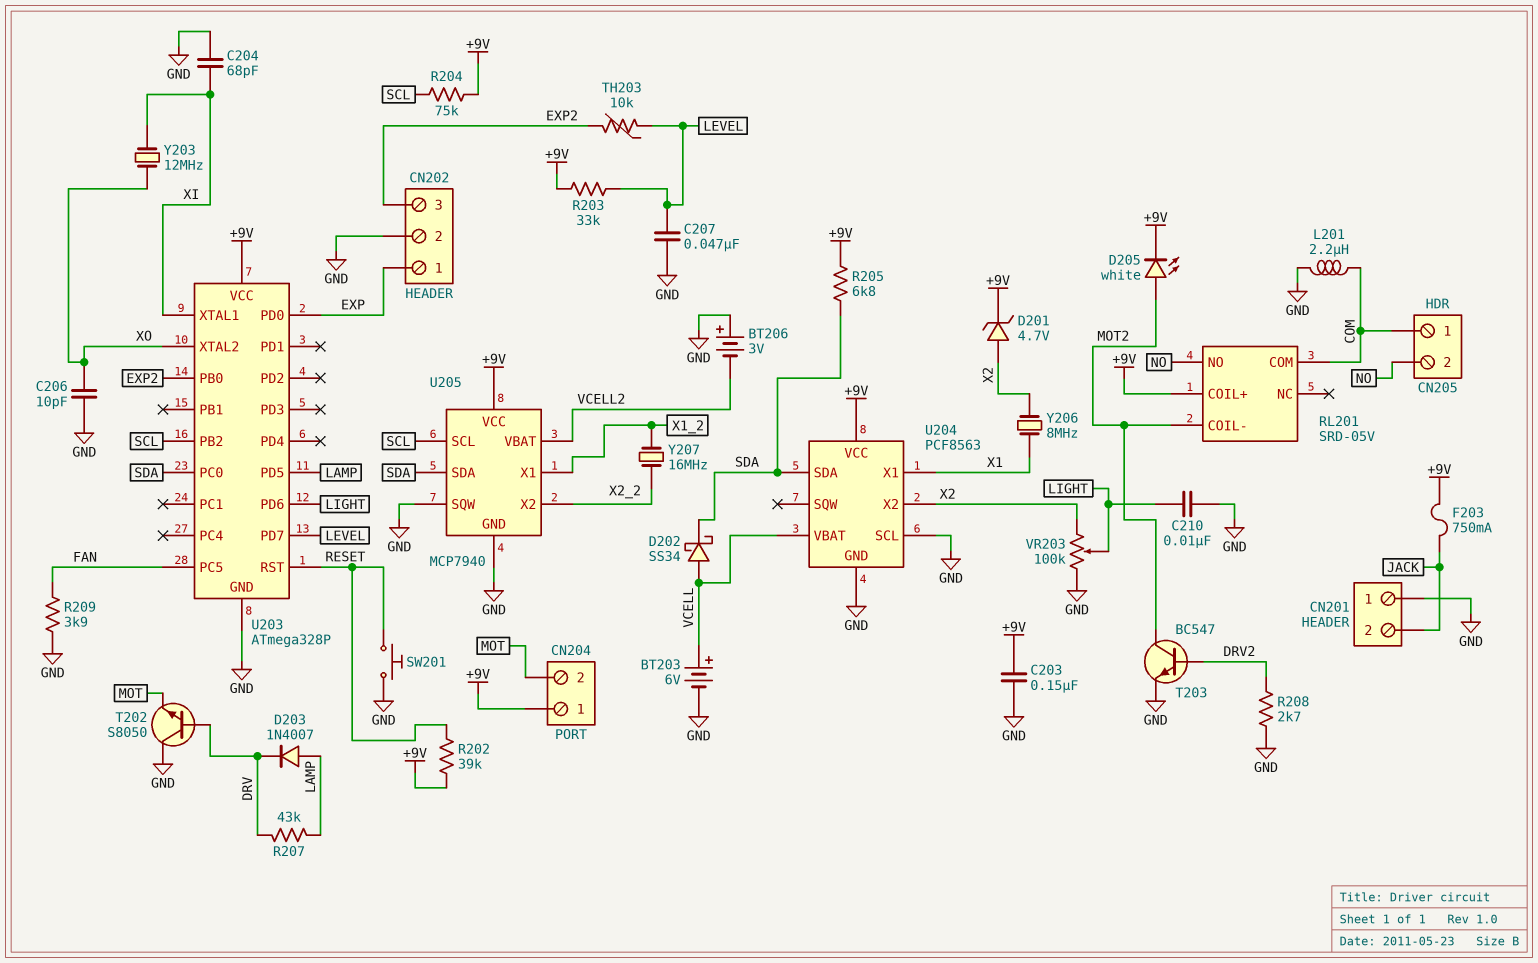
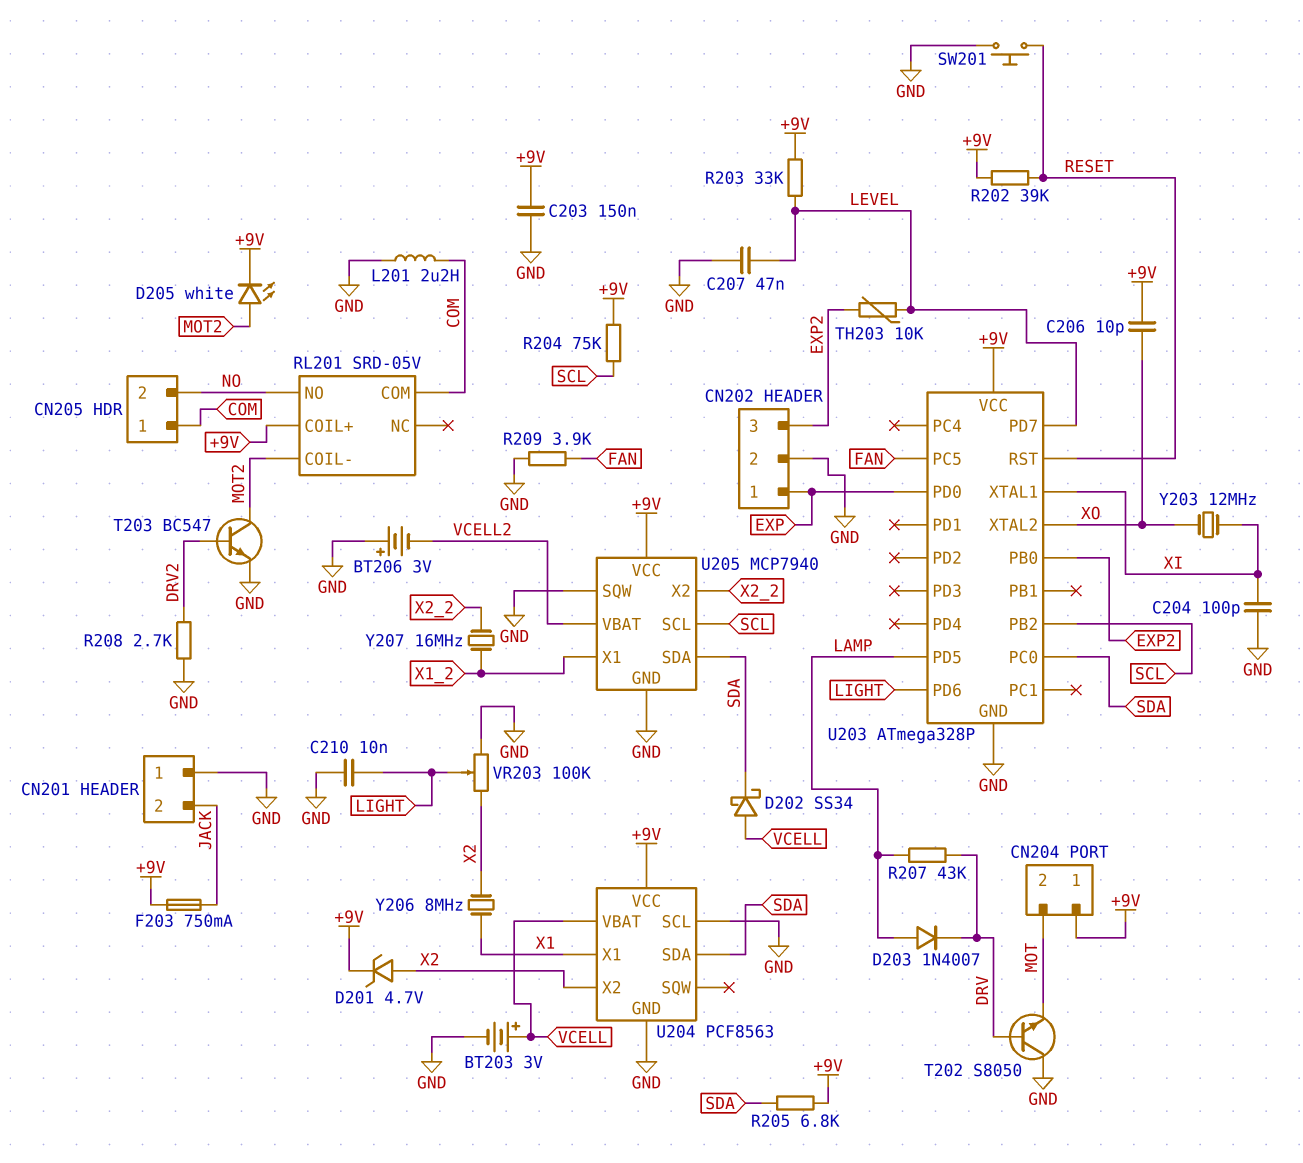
BT203: 6V (plus VCELL, minus GND) -> 3V (plus VCELL, minus GND)
C204: 68pF (GND, XI) -> 100pF (GND, XI)
C206: 10pF (GND, XO) -> 10pF (+9V, XO)

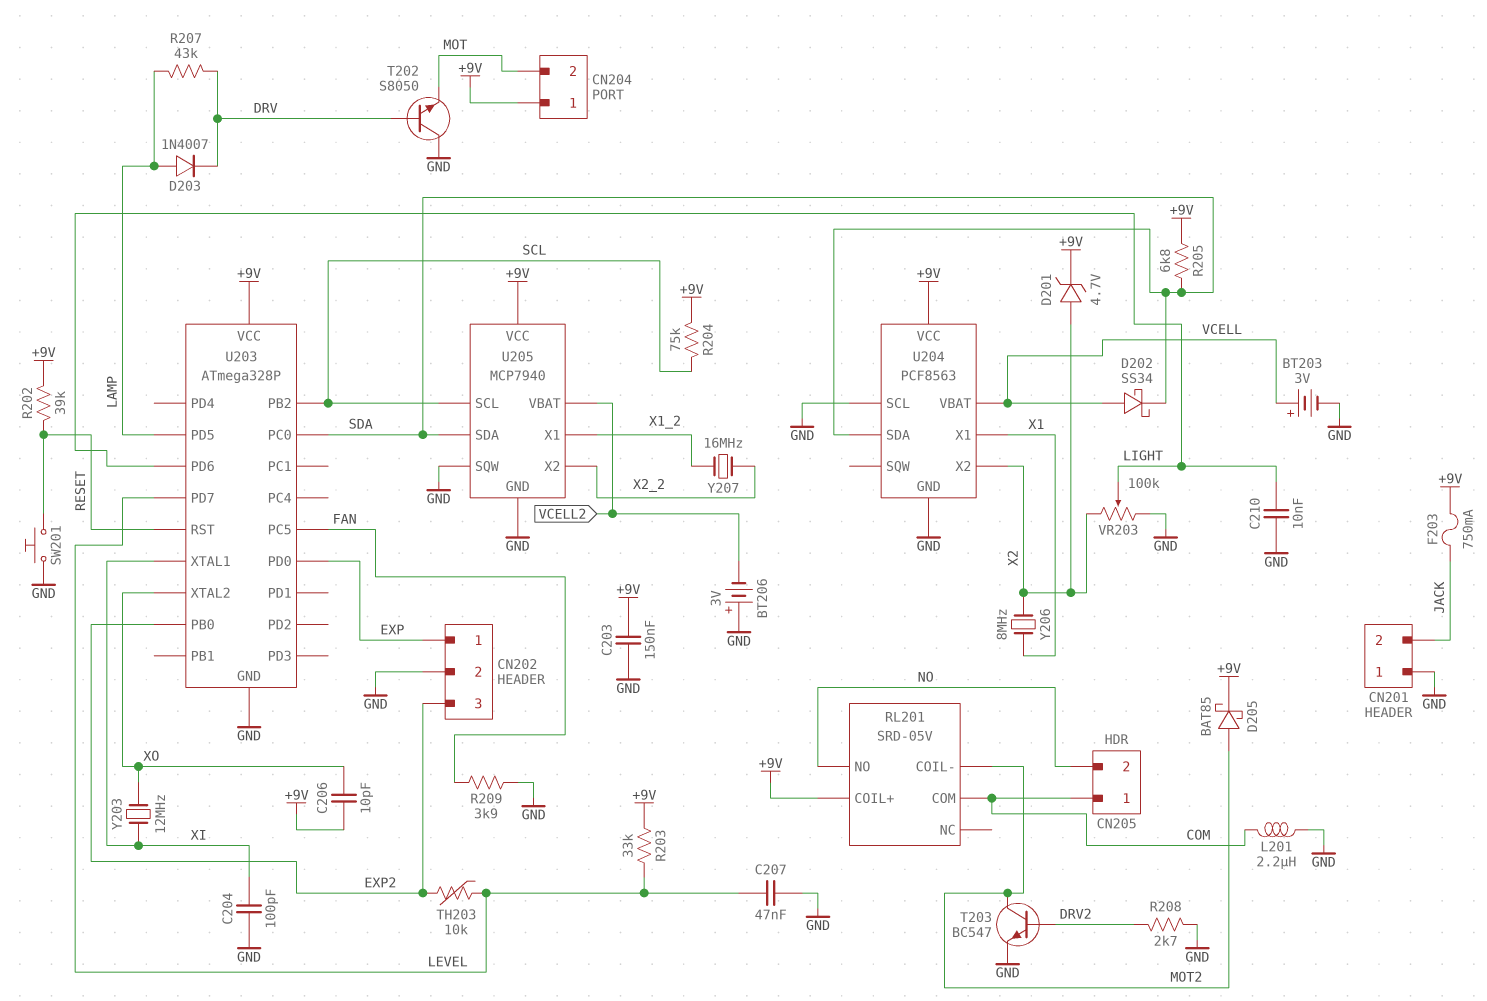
D205: LED white (A MOT2, K +9V) -> schottky BAT85 (A MOT2, K +9V)

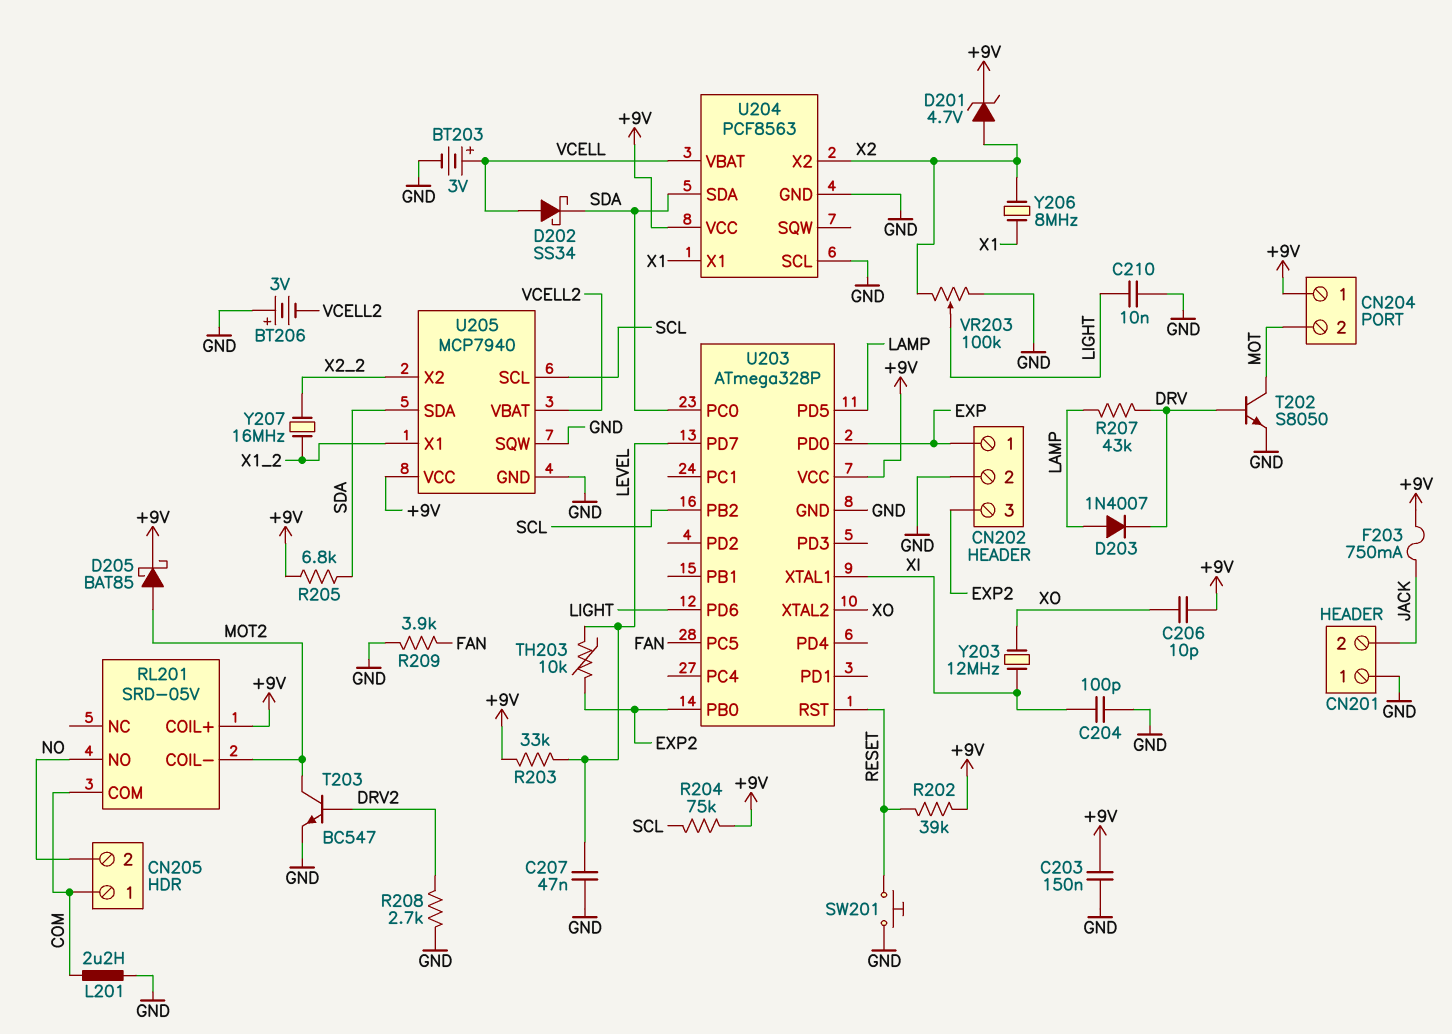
T202: NPN S8050 (B DRV, C GND, E MOT) -> NPN S8050 (B DRV, C MOT, E GND)

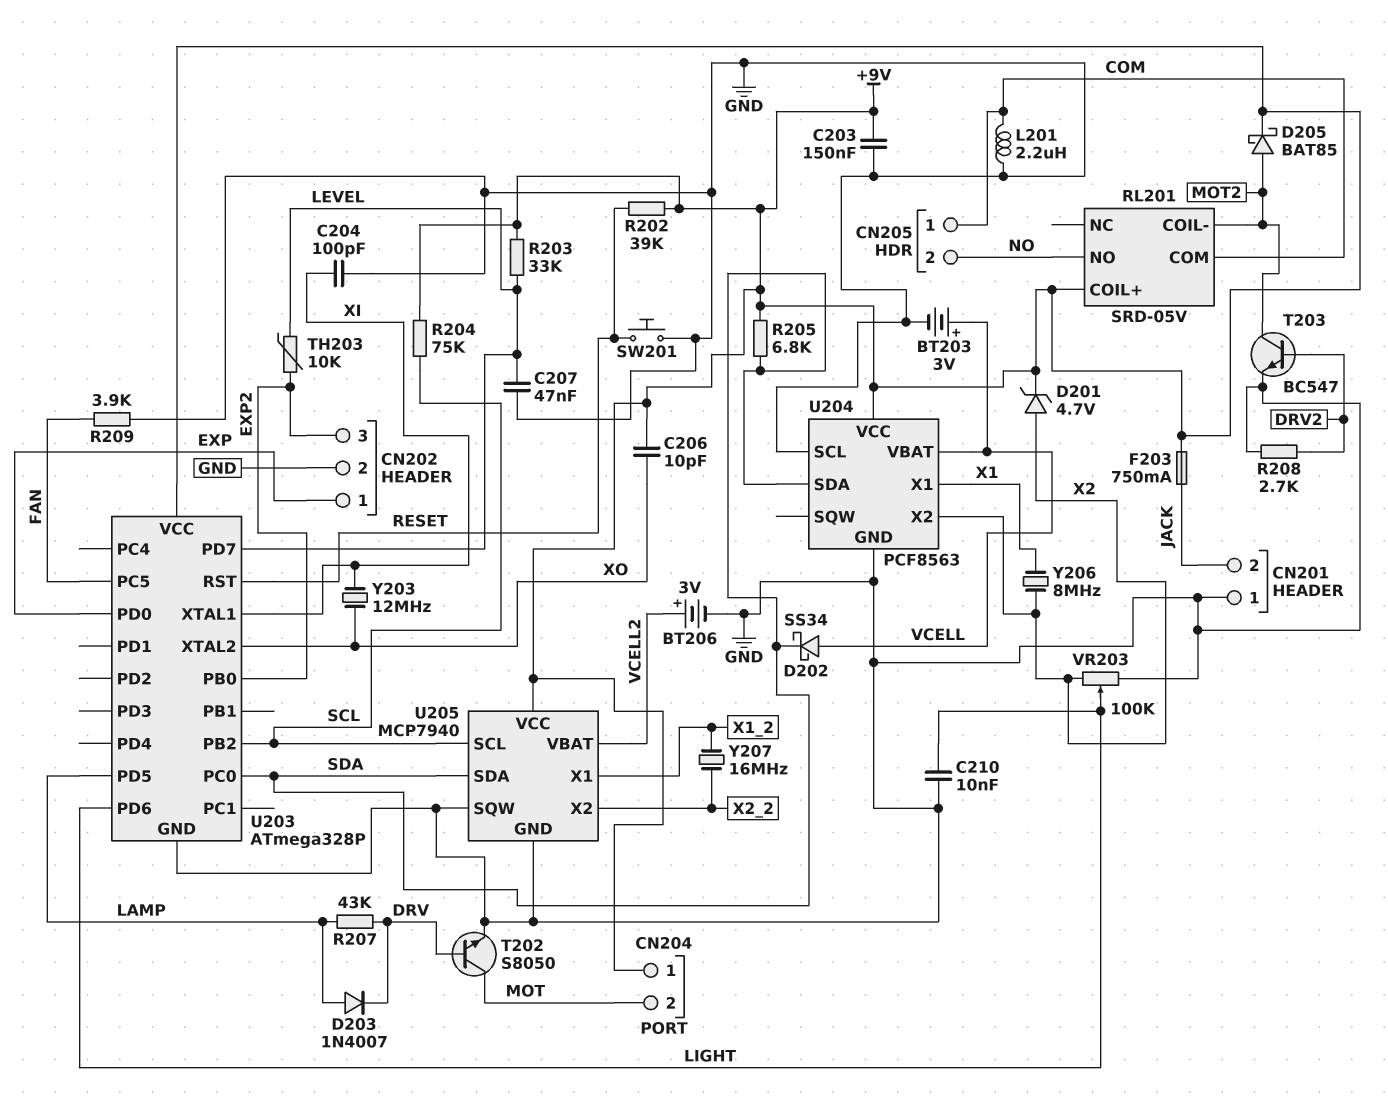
BT206: 3V (plus GND, minus VCELL2) -> 3V (plus VCELL2, minus GND)

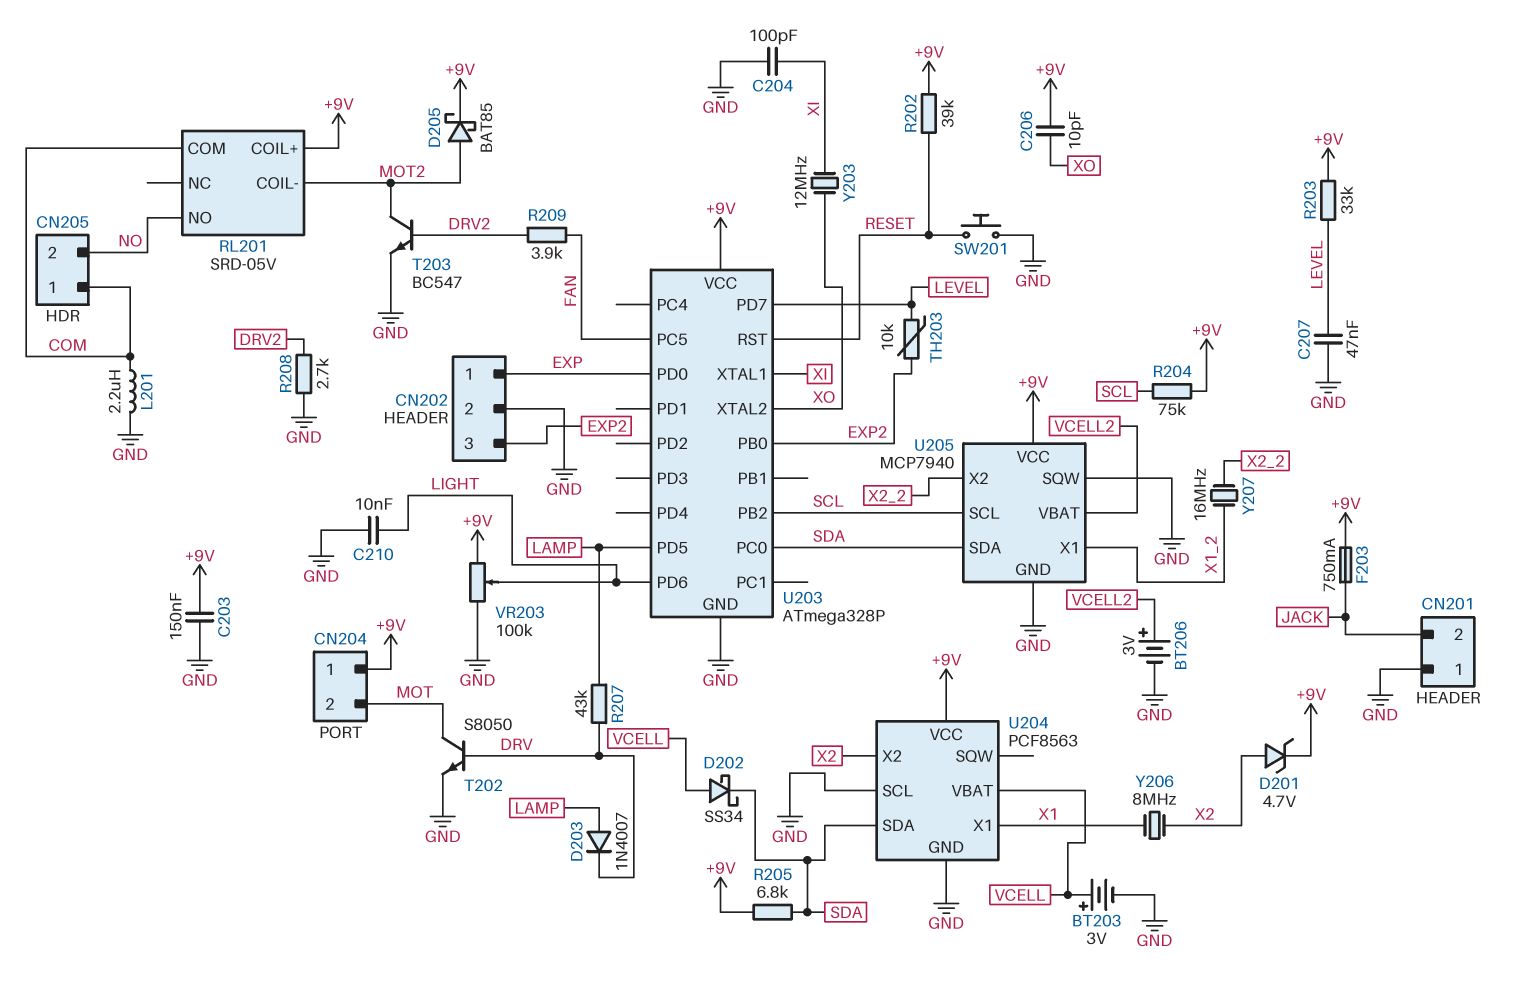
R209: 3.9k (FAN, GND) -> 3.9k (DRV2, FAN)
VR203: 100k (GND, X2, wiper LIGHT) -> 100k (+9V, GND, wiper LIGHT)

